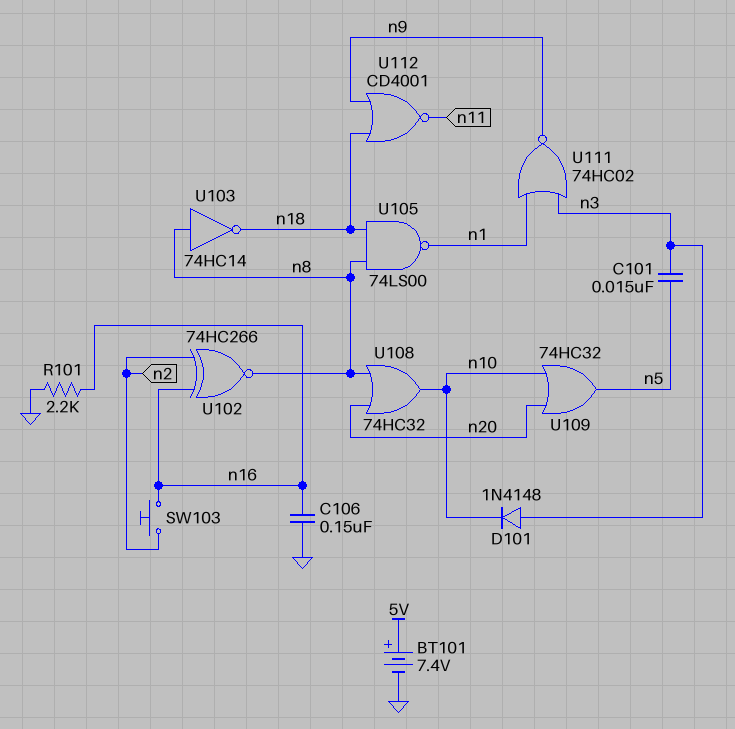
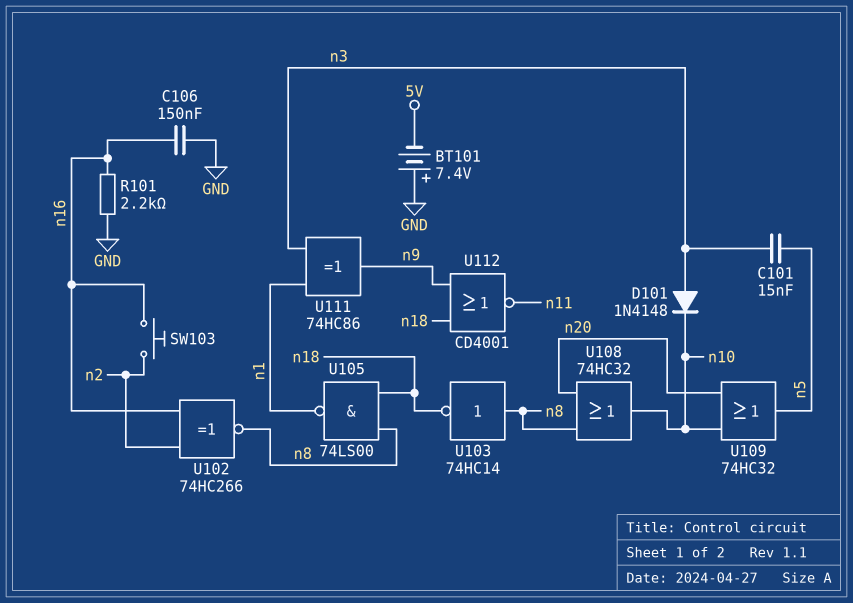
BT101: 7.4V (plus 5V, minus GND) -> 7.4V (plus GND, minus 5V)
U111: NOR 74HC02 (in n1, in n3, out n9) -> XOR 74HC86 (in n1, in n3, out n9)

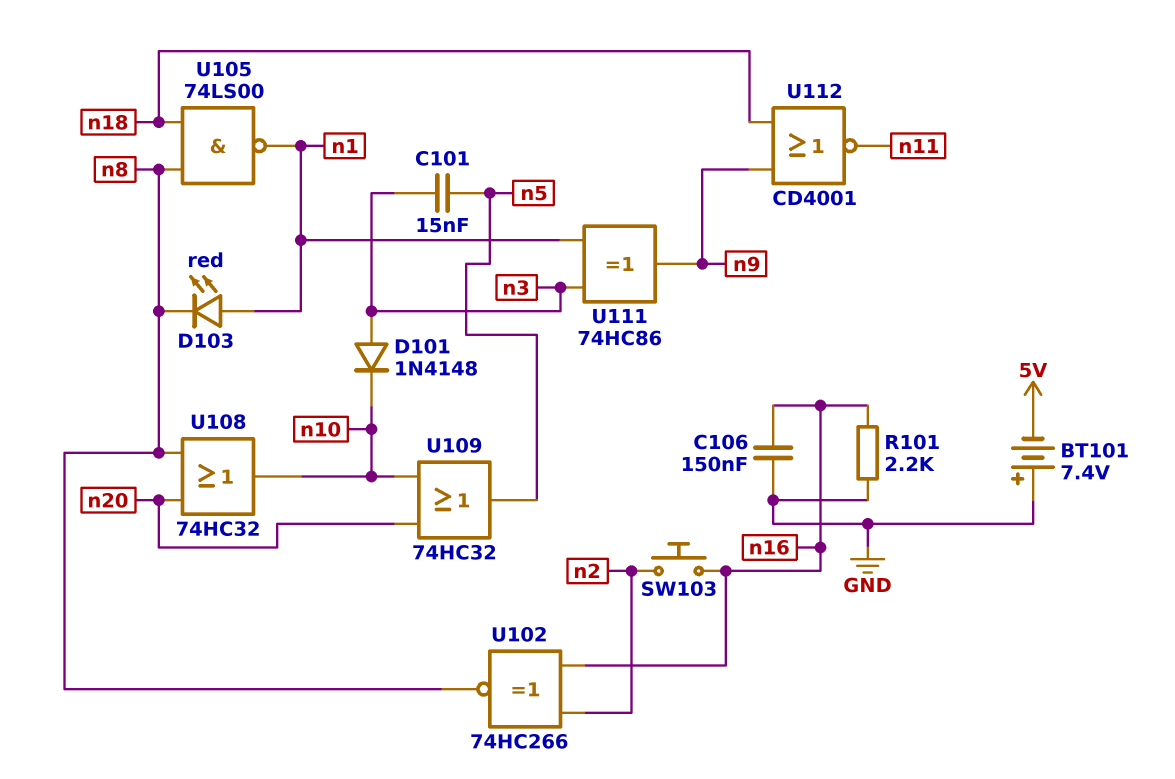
D103: none -> LED red (A n1, K n8)
U103: NOT 74HC14 (in n8, out n18) -> none

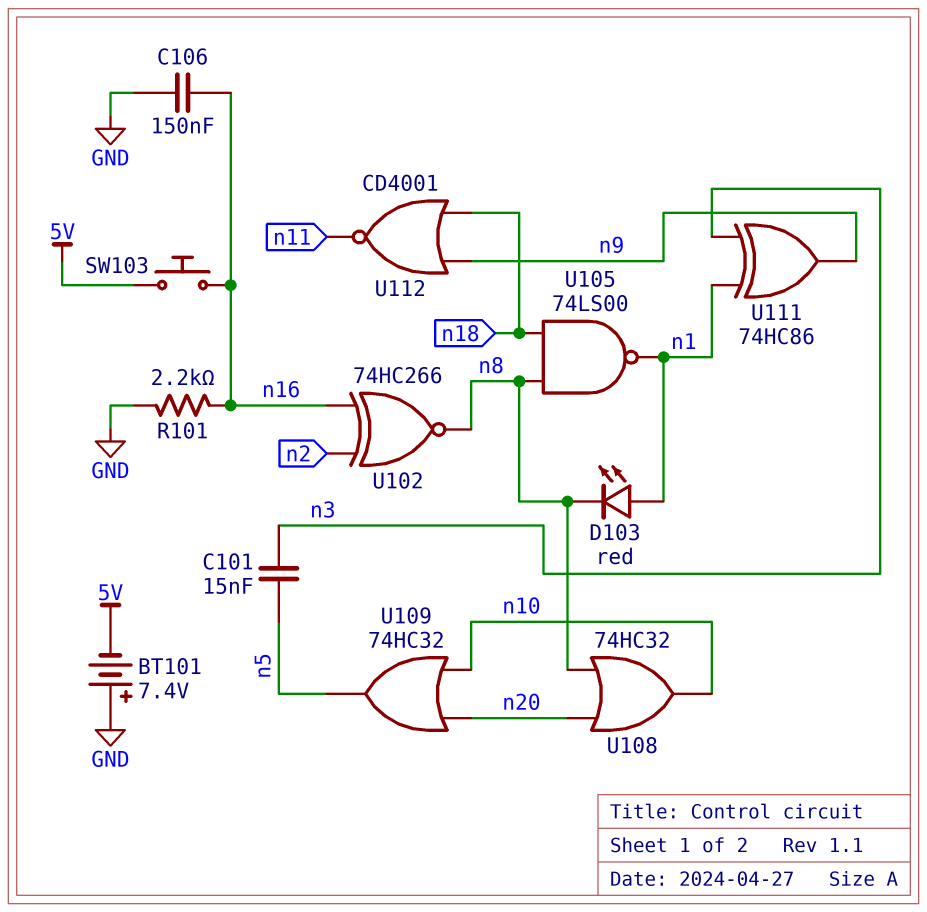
D101: diode 1N4148 (A n3, K n10) -> none
SW103: button (n2, n16) -> button (5V, n16)

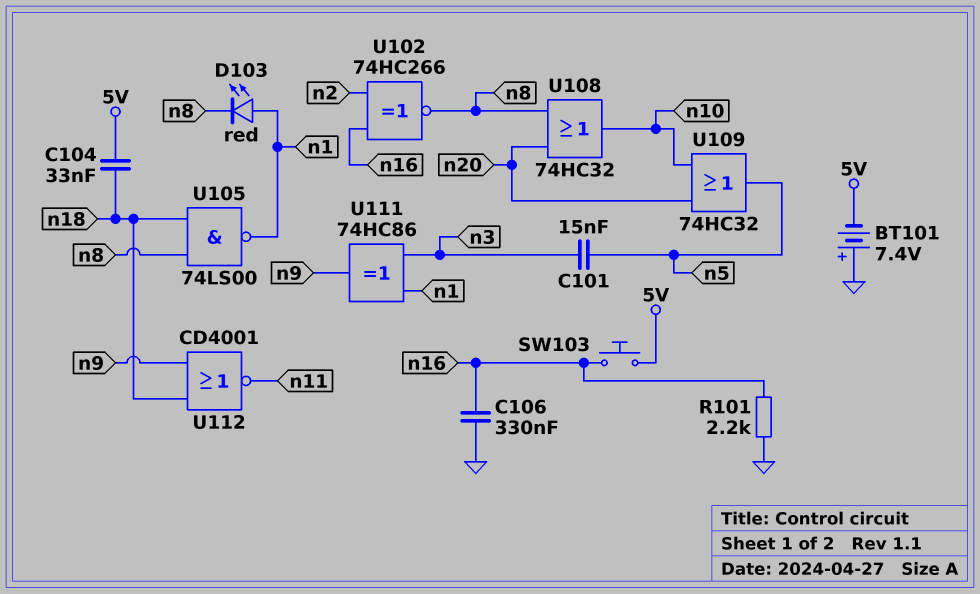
C104: none -> 33nF (5V, n18)
C106: 150nF (GND, n16) -> 330nF (GND, n16)

